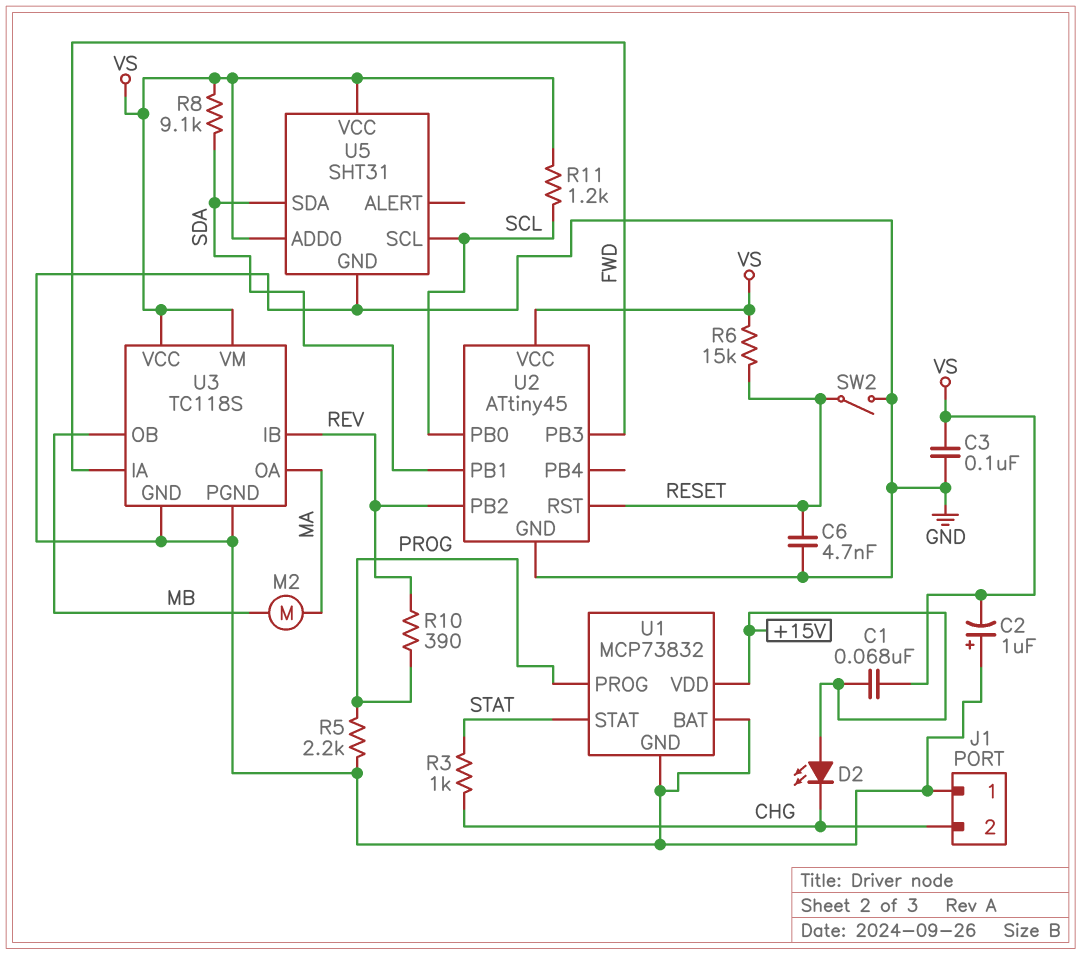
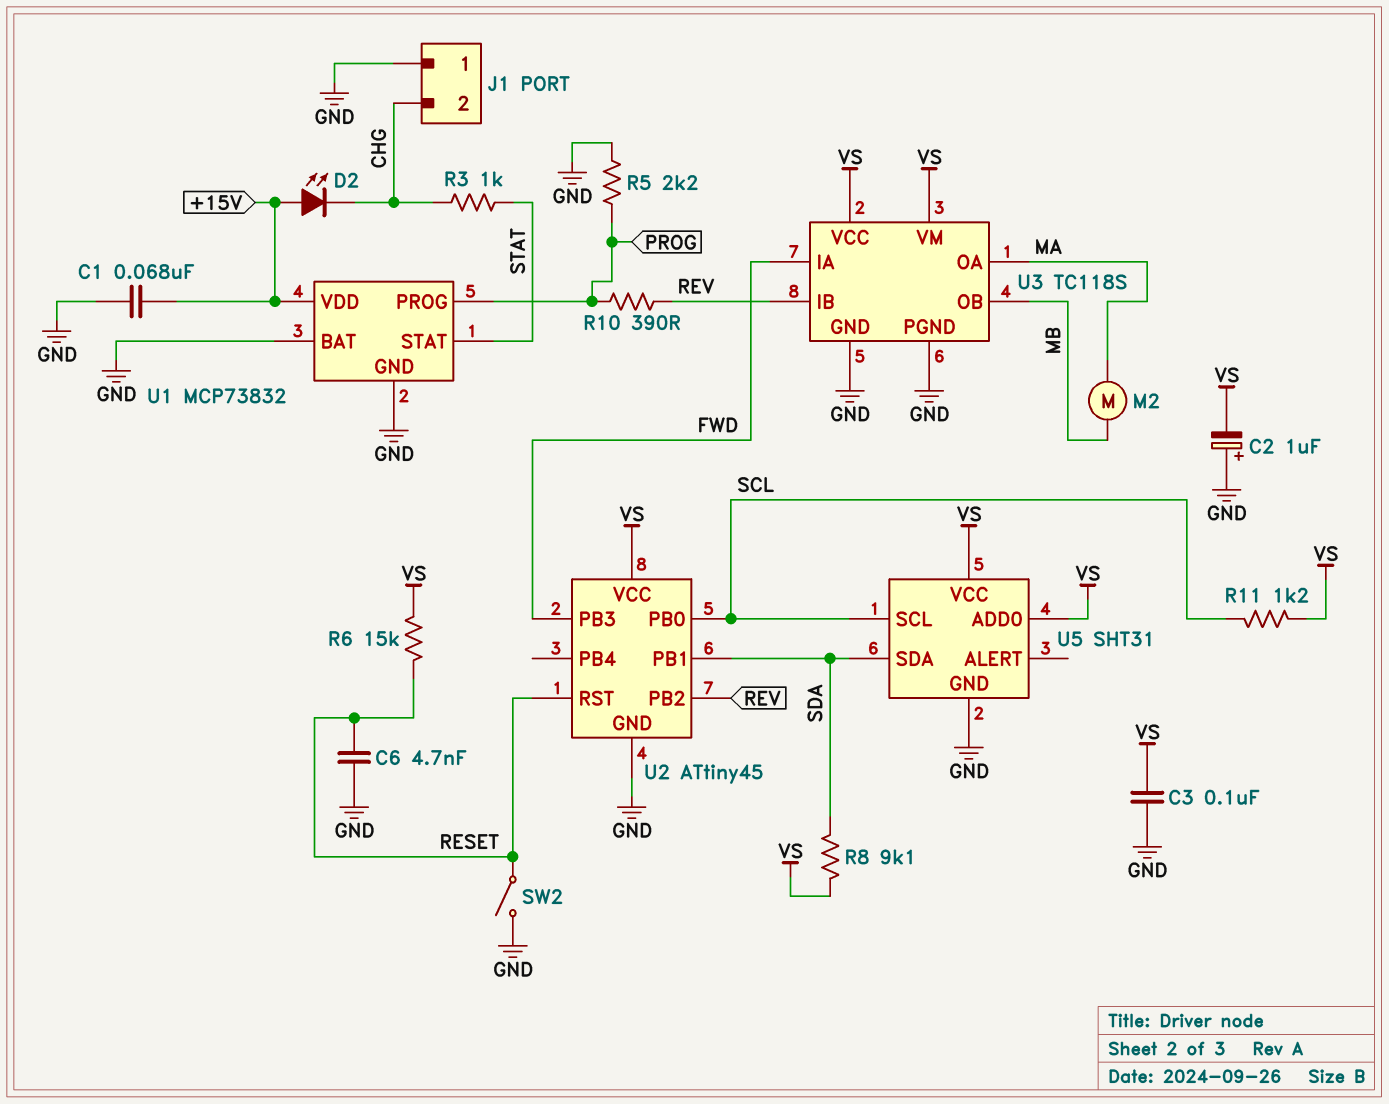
C1: 68nF (+15V, VS) -> 68nF (+15V, GND)

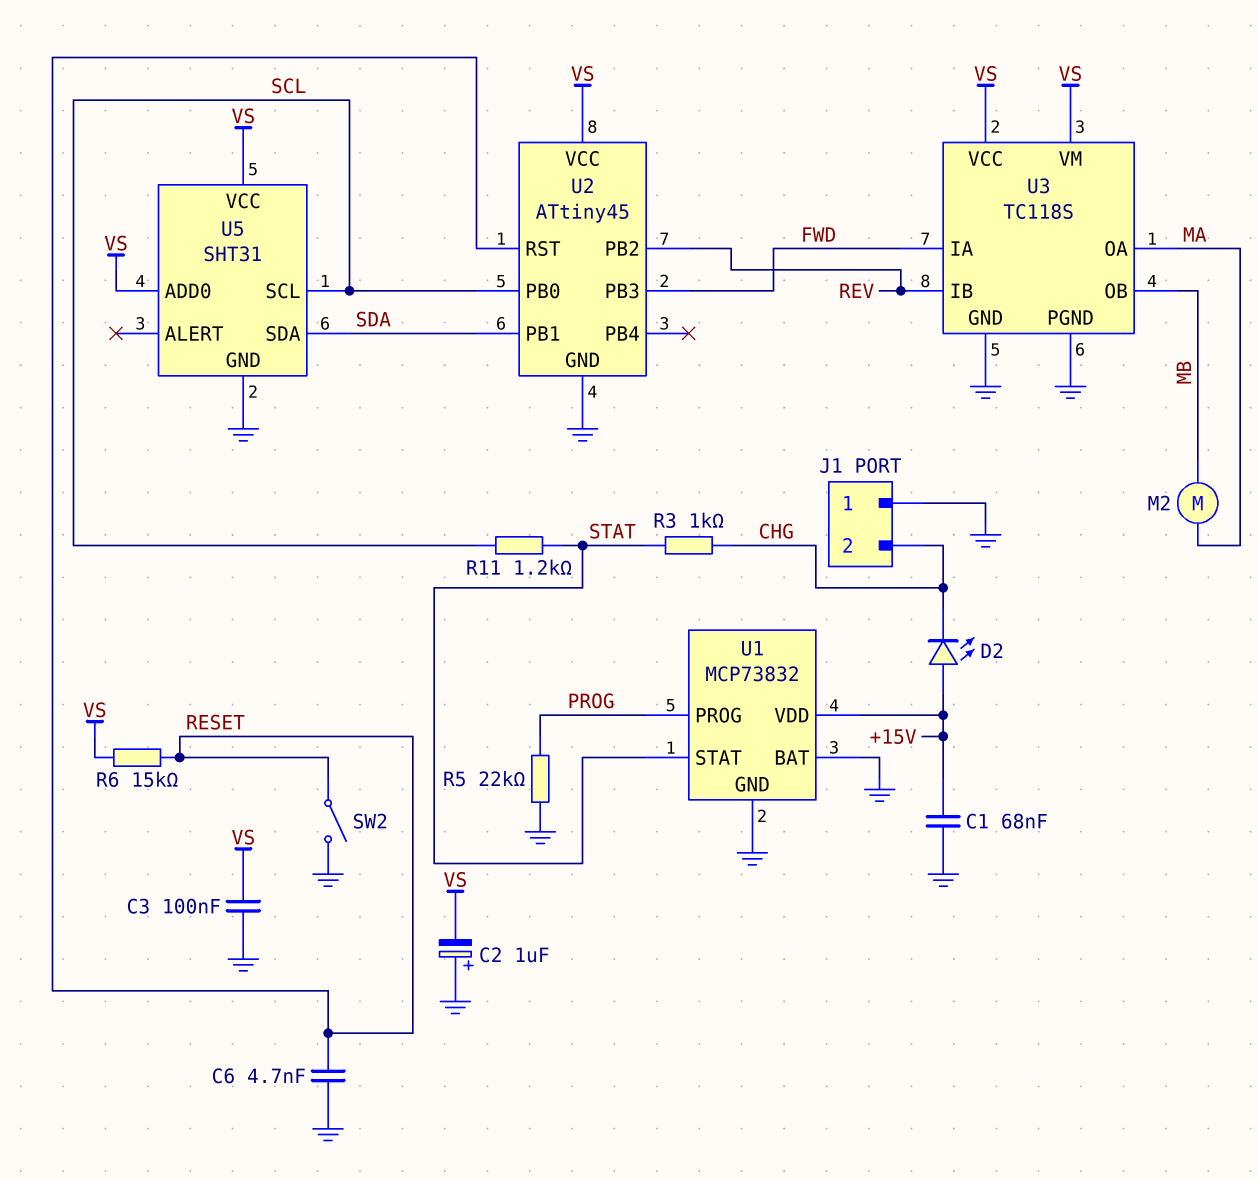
R5: 2.2k (GND, PROG) -> 22k (GND, PROG)
R8: 9.1k (SDA, VS) -> none
R10: 390 (PROG, REV) -> none
R11: 1.2k (SCL, VS) -> 1.2k (SCL, STAT)

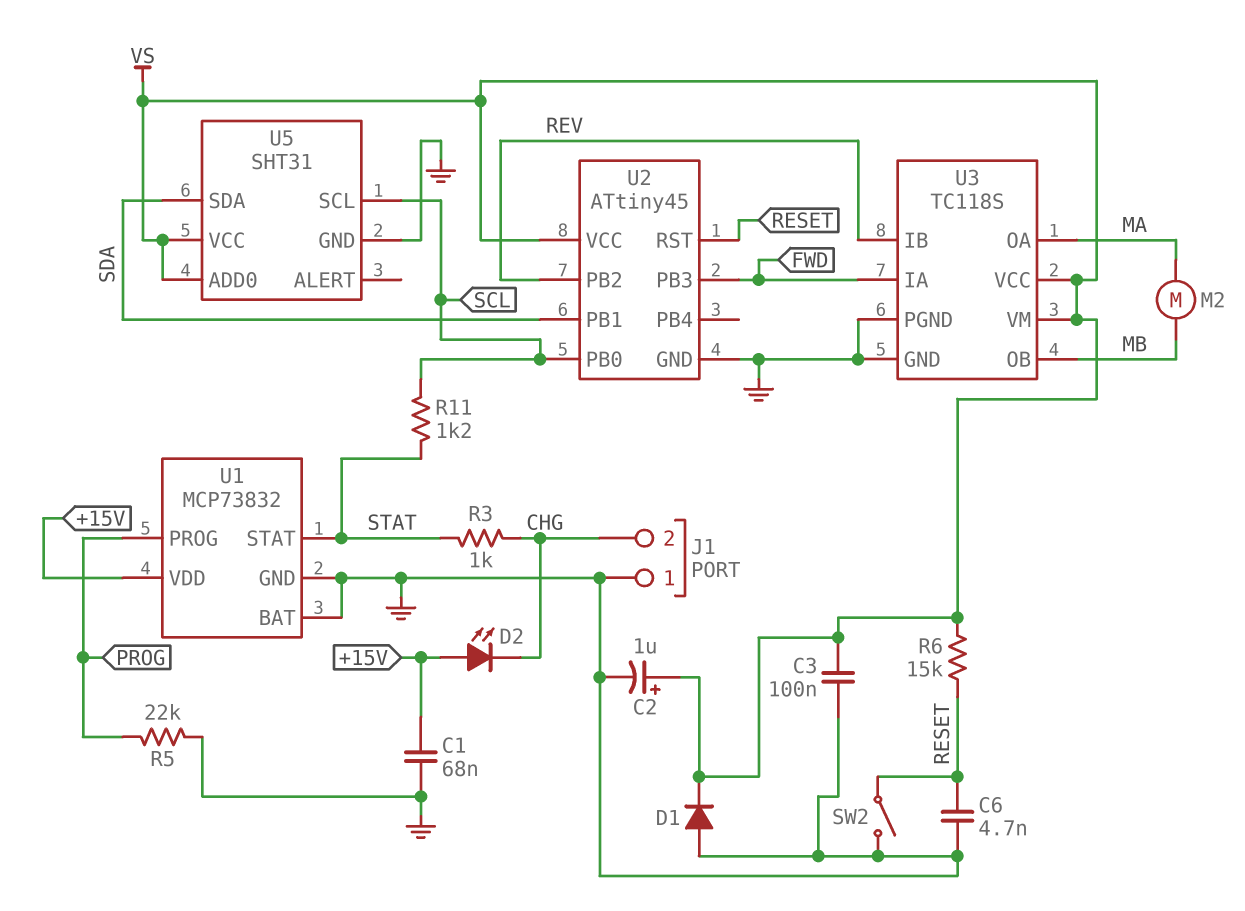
C2: 1uF (plus GND, minus VS) -> 1uF (plus VS, minus GND)
D1: none -> diode (A GND, K VS)

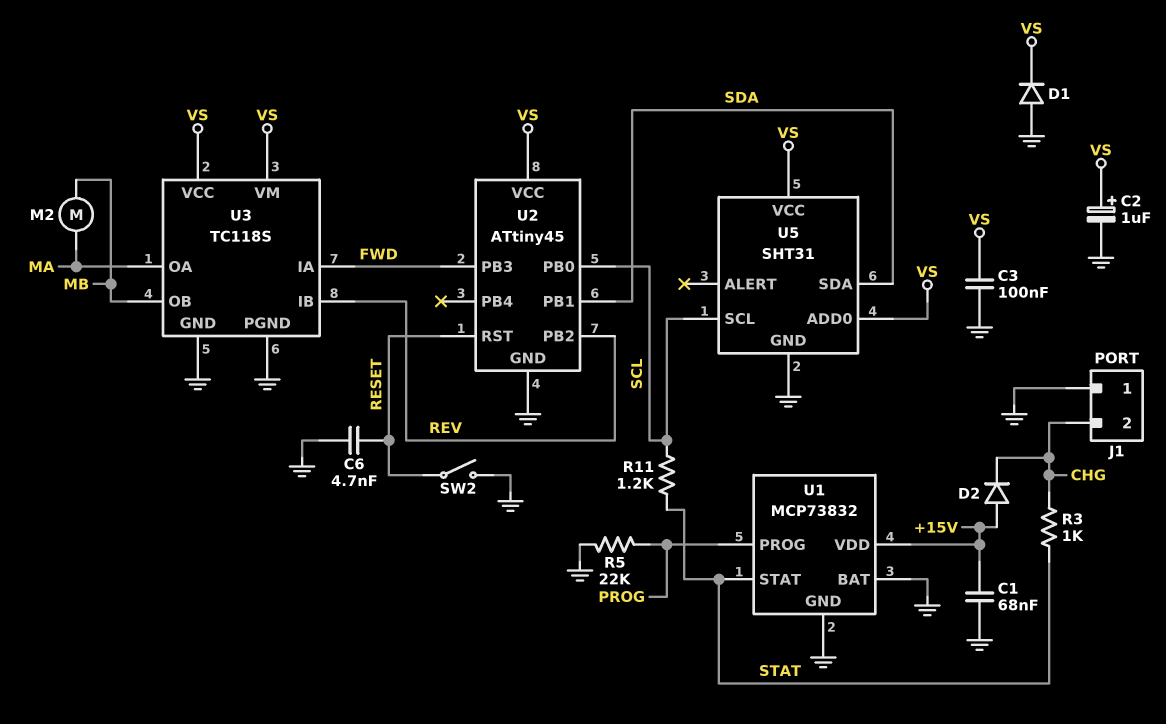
D2: LED (A +15V, K CHG) -> diode (A +15V, K CHG)
R6: 15k (RESET, VS) -> none

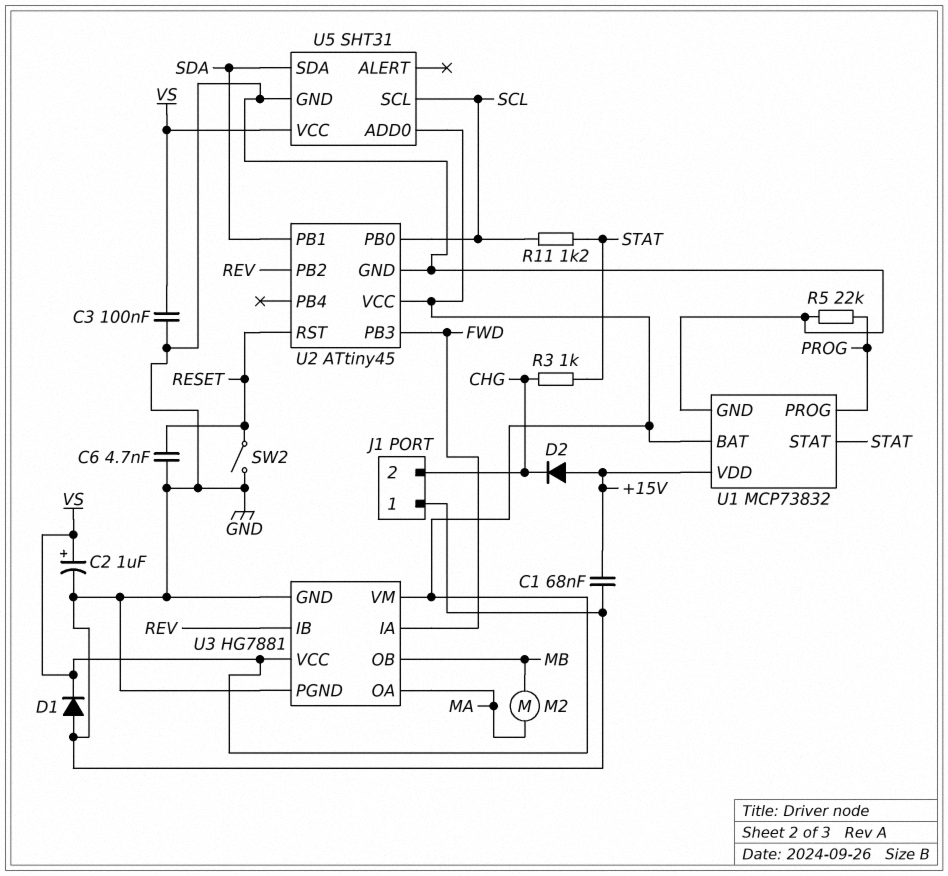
U1 pin BAT: GND -> VS
U3: TC118S -> HG7881

